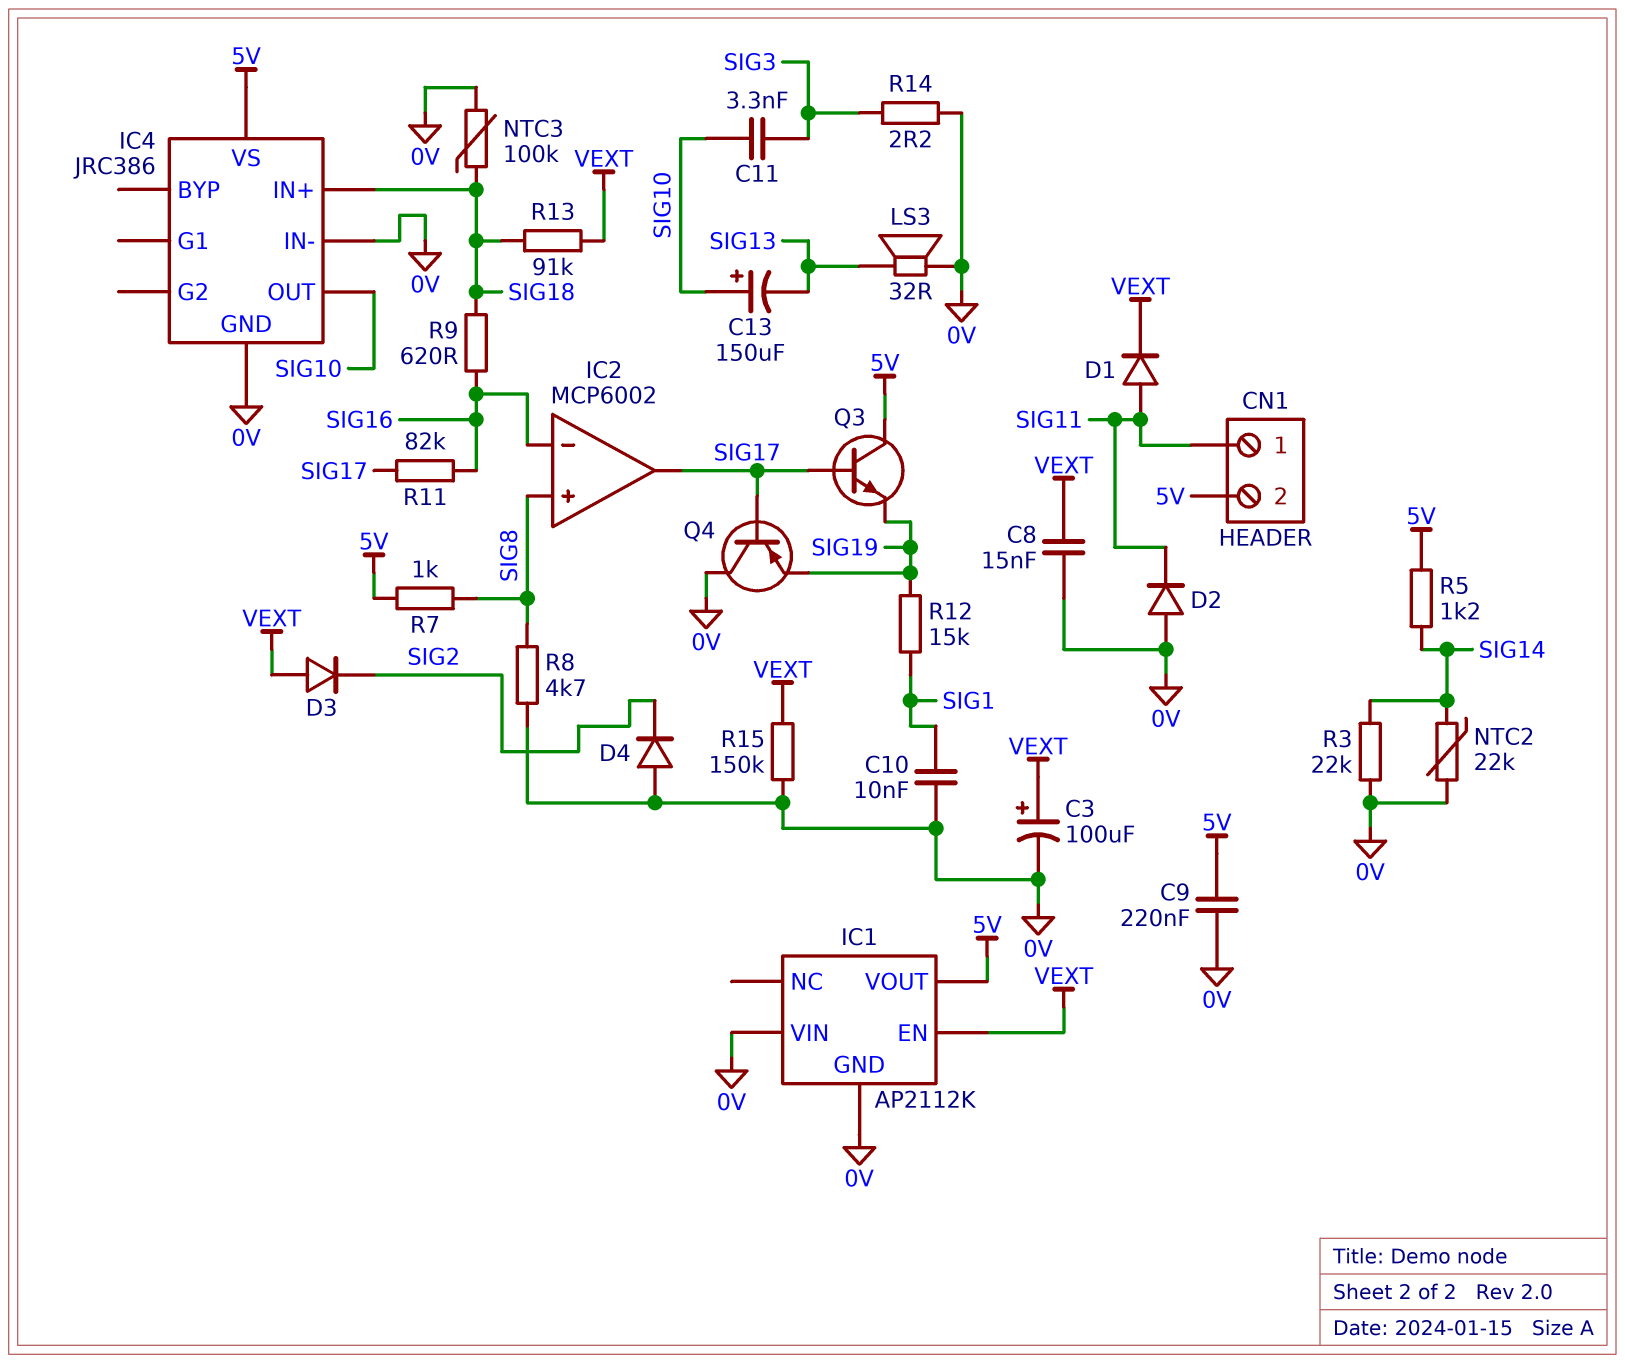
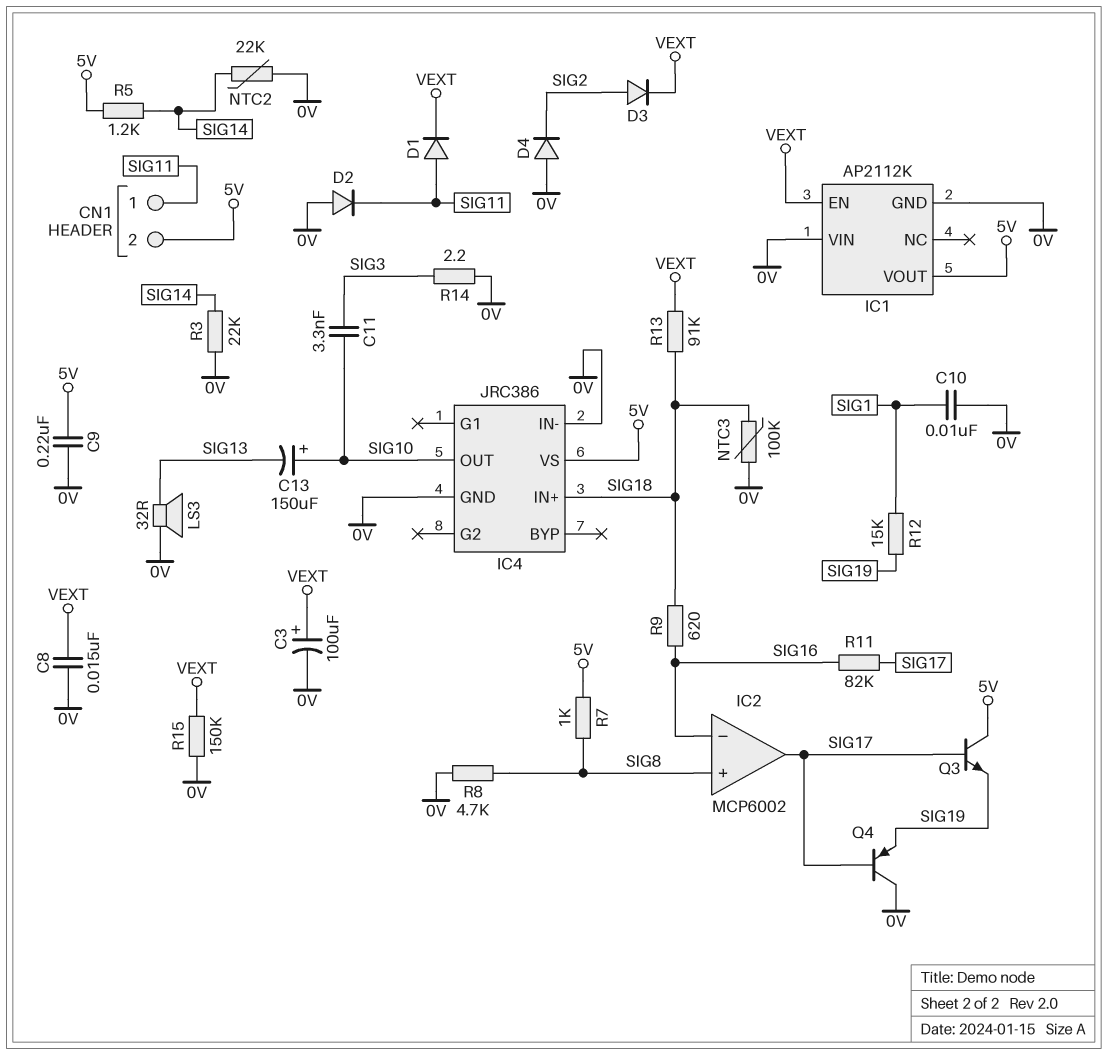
D3: diode (A VEXT, K SIG2) -> diode (A SIG2, K VEXT)

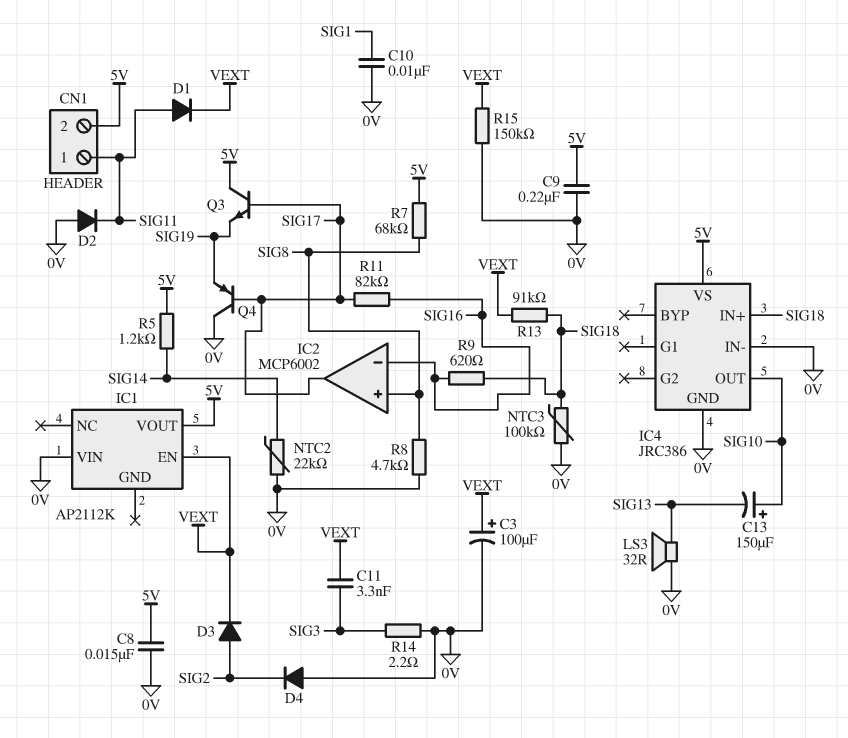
C8: 15nF (0V, VEXT) -> 15nF (0V, 5V)
C11: 3.3nF (SIG3, SIG10) -> 3.3nF (SIG3, VEXT)
IC1 pin GND: 0V -> none
R3: 22k (0V, SIG14) -> none
R7: 1k (5V, SIG8) -> 68k (5V, SIG8)
R12: 15k (SIG1, SIG19) -> none

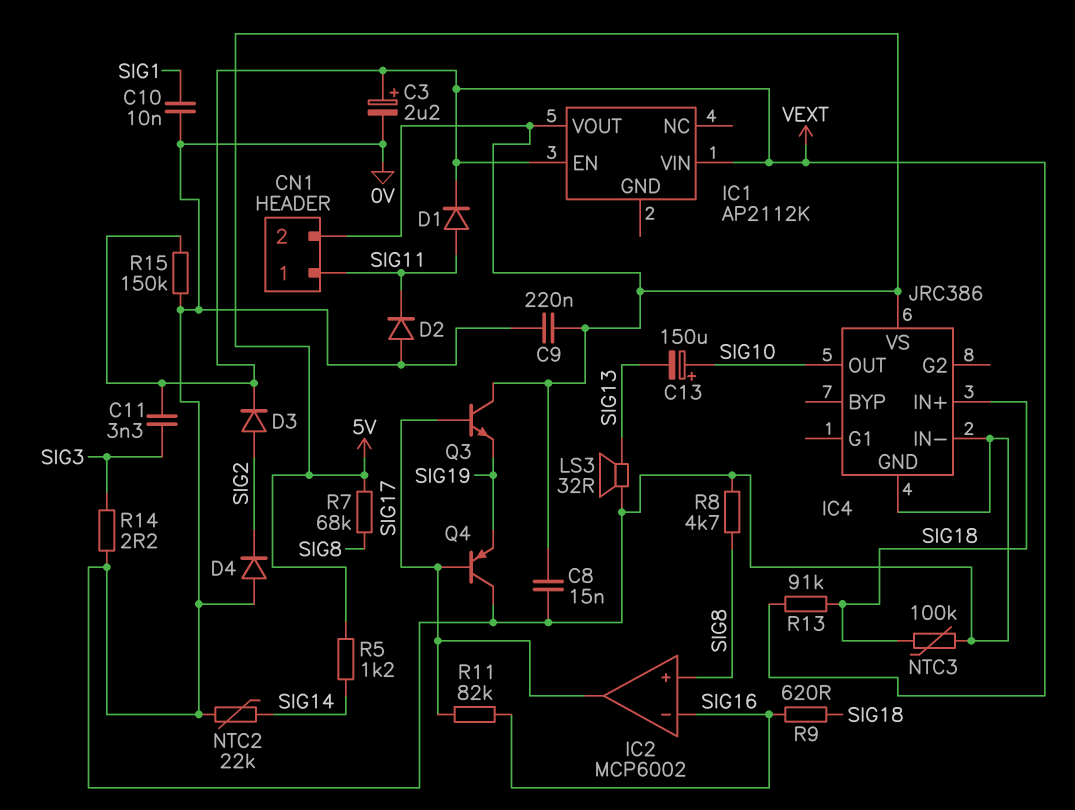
C3: 100uF (plus VEXT, minus 0V) -> 2.2uF (plus VEXT, minus 0V)
IC1 pin VIN: 0V -> VEXT

